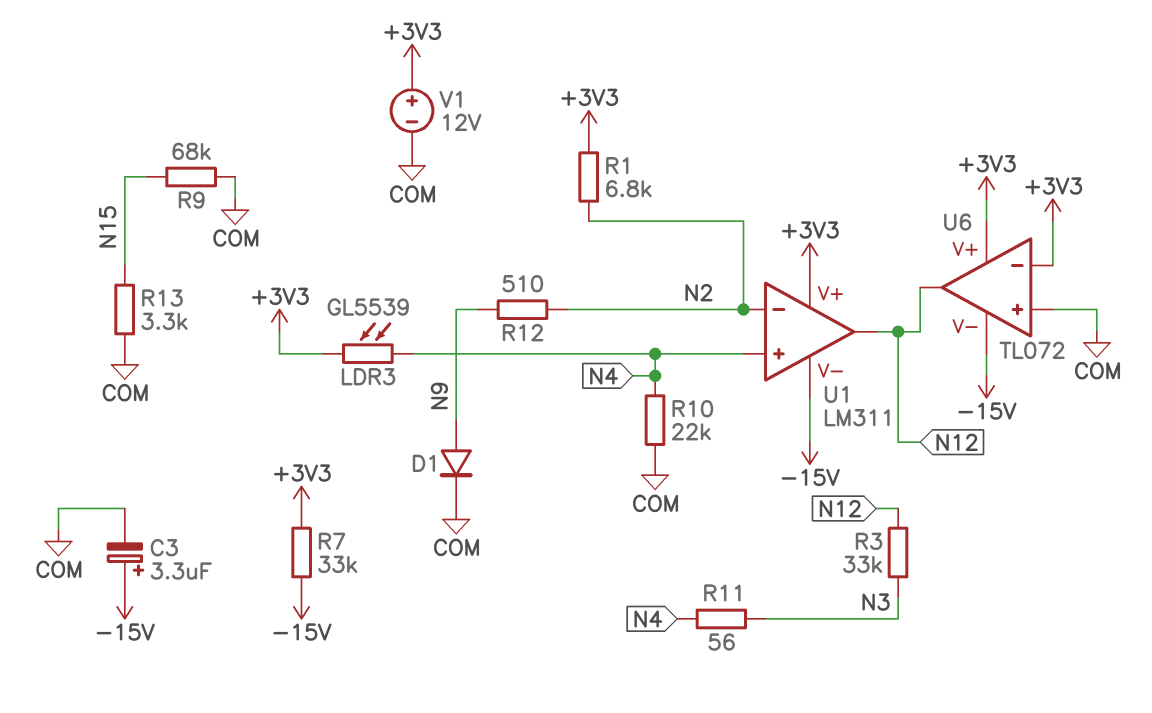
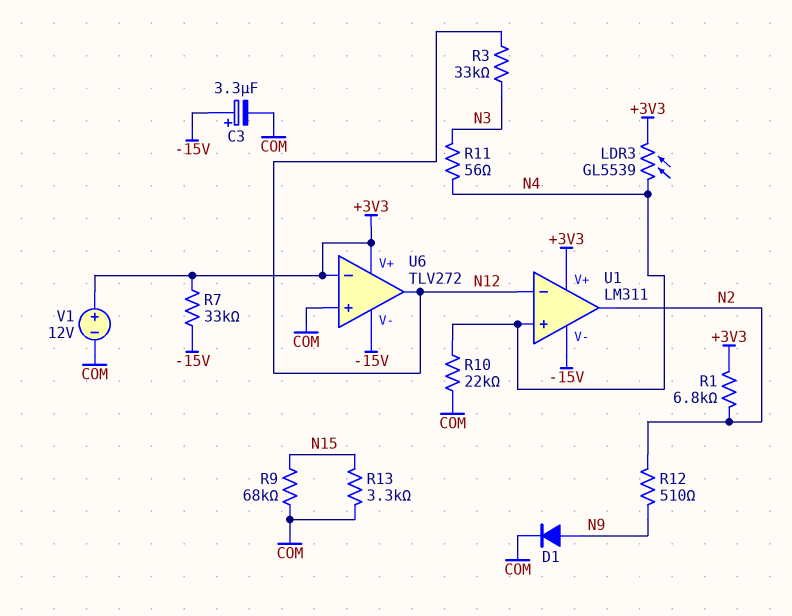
U1 pin in-: N2 -> N12
U1 pin out: N12 -> N2
U6: TL072 -> TLV272

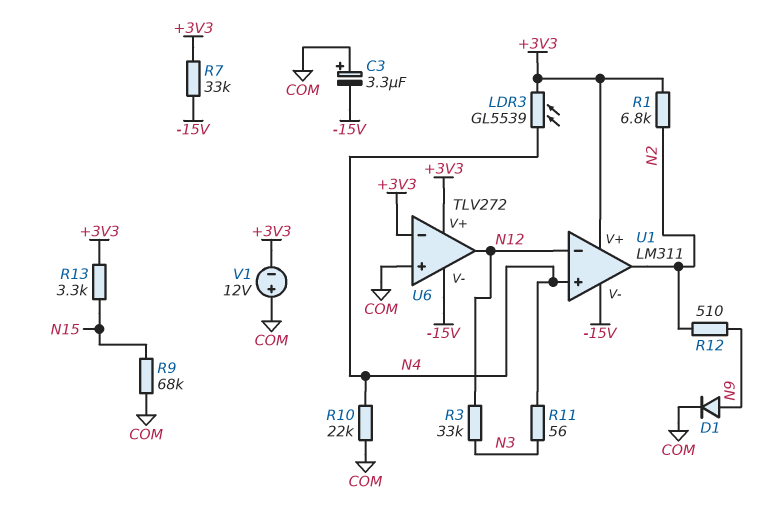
C3: 3.3uF (plus -15V, minus COM) -> 3.3uF (plus COM, minus -15V)
R13: 3.3k (COM, N15) -> 3.3k (+3V3, N15)
V1: 12V (plus +3V3, minus COM) -> 12V (plus COM, minus +3V3)

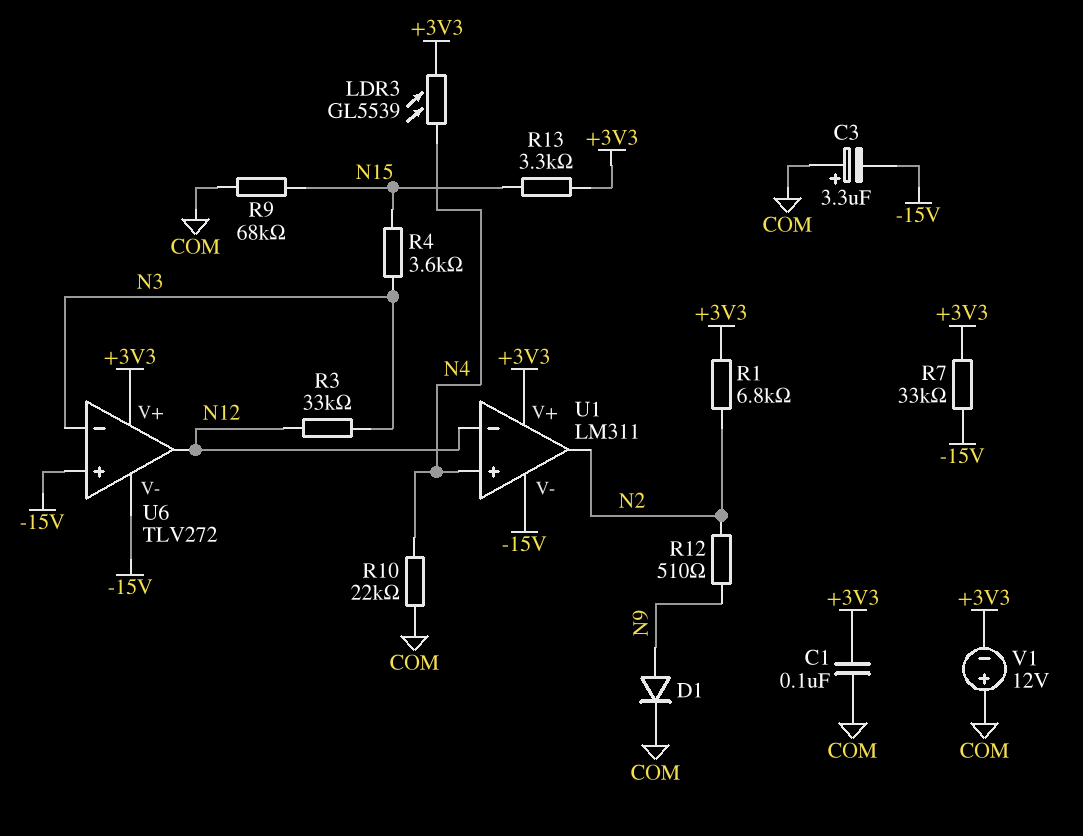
C1: none -> 100nF (+3V3, COM)
R4: none -> 3.6k (N3, N15)
R11: 56 (N3, N4) -> none
U6 pin in+: COM -> -15V
U6 pin in-: +3V3 -> N3

